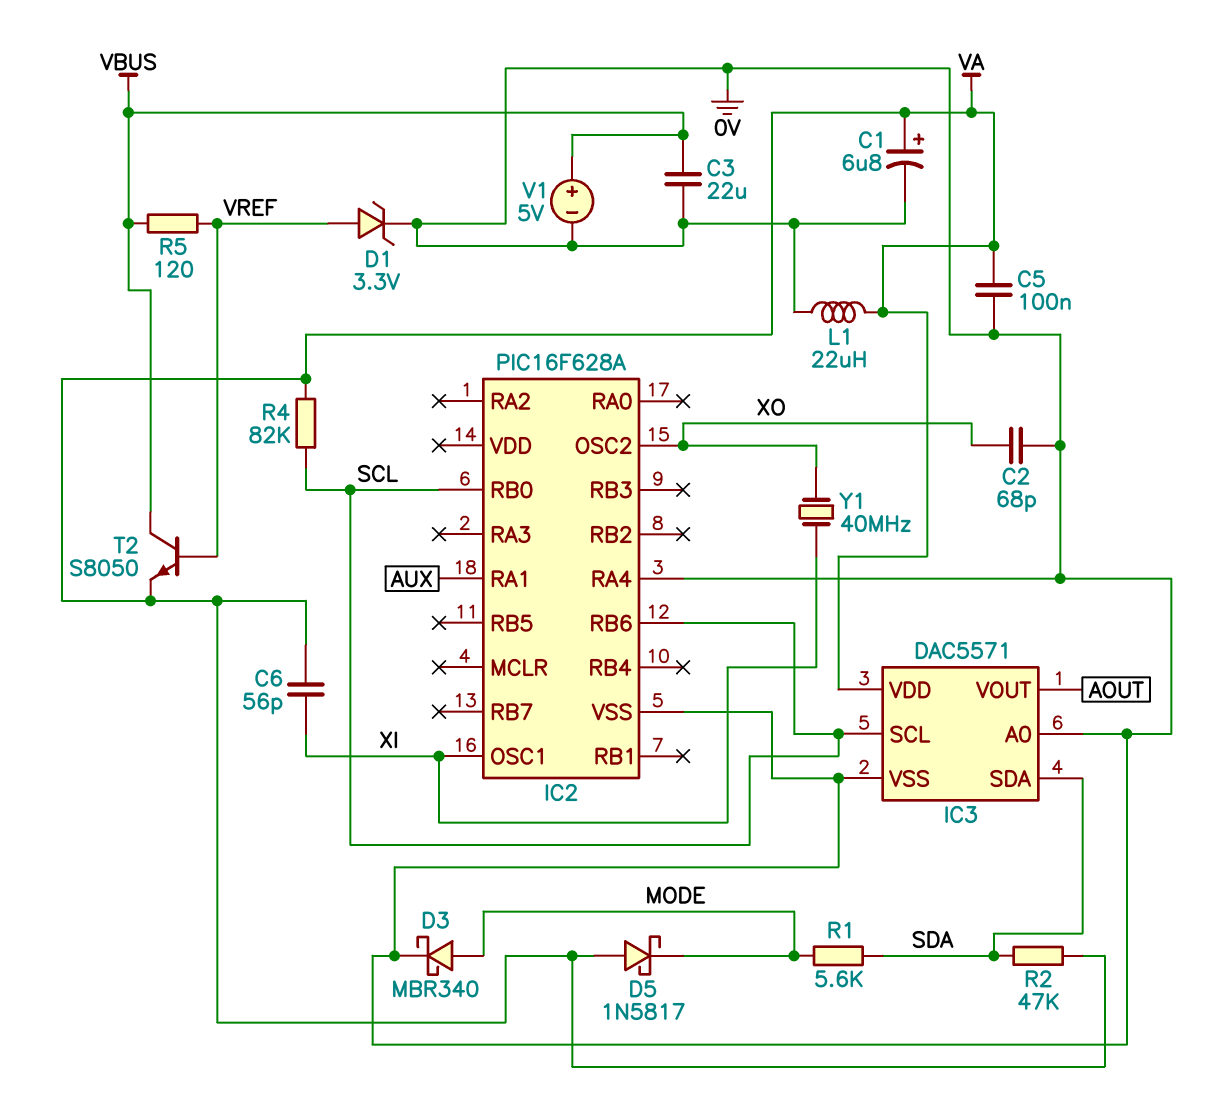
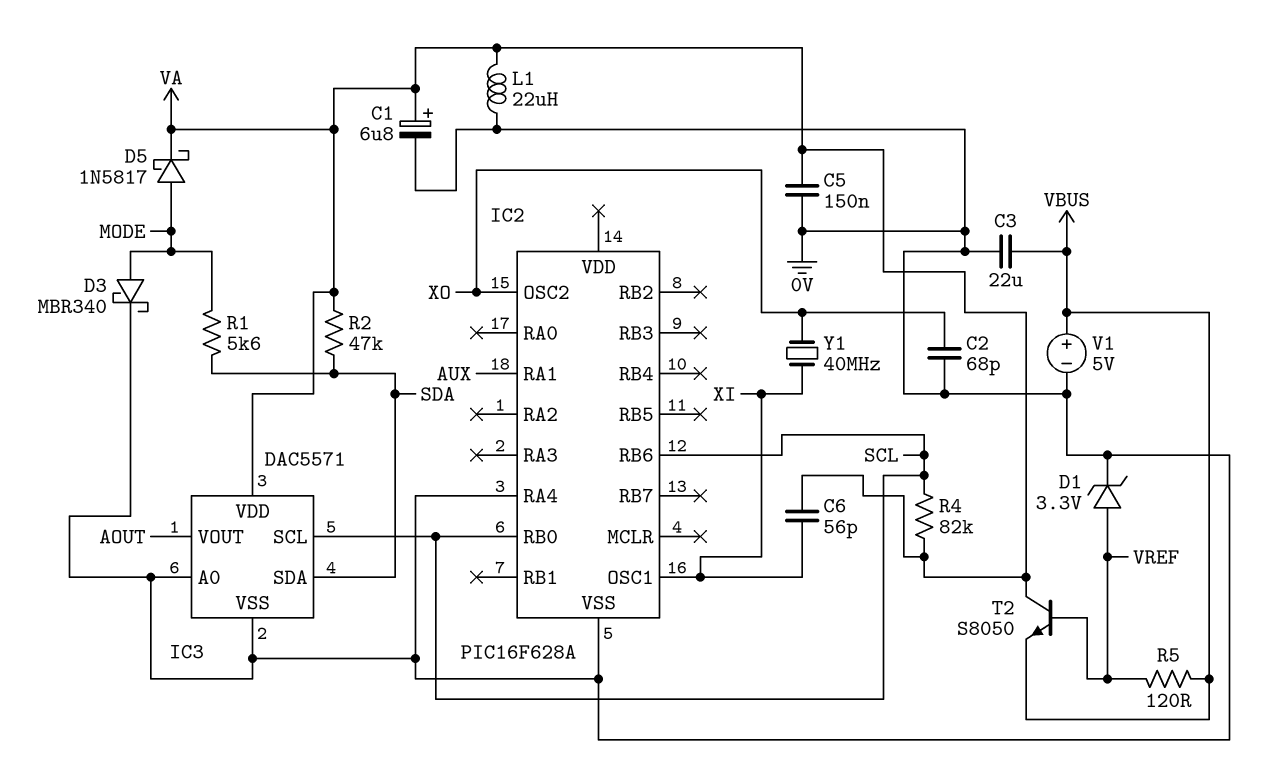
C5: 100nF (0V, VA) -> 150nF (0V, VA)
D5: schottky 1N5817 (A VA, K MODE) -> schottky 1N5817 (A MODE, K VA)
T2: NPN S8050 (B VREF, C VBUS, E VA) -> NPN S8050 (B VREF, C VA, E VBUS)

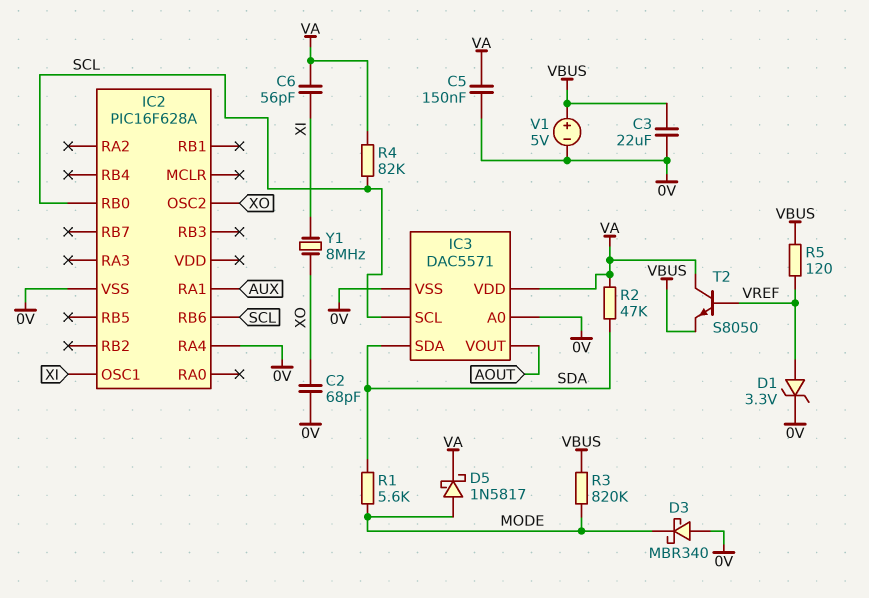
C1: 6.8uF (plus VA, minus 0V) -> none
D3: schottky MBR340 (A MODE, K 0V) -> schottky MBR340 (A 0V, K MODE)
L1: 22uH (0V, VA) -> none
R3: none -> 820k (MODE, VBUS)
Y1: 40MHz (XI, XO) -> 8MHz (XI, XO)

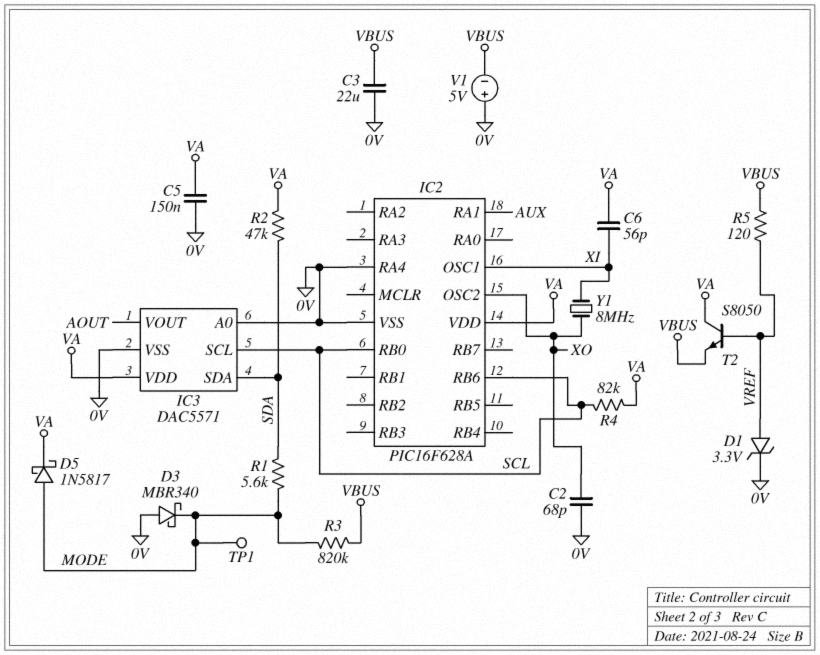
IC2 pin VDD: none -> VA
TP1: none -> test point (MODE)
V1: 5V (plus VBUS, minus 0V) -> 5V (plus 0V, minus VBUS)

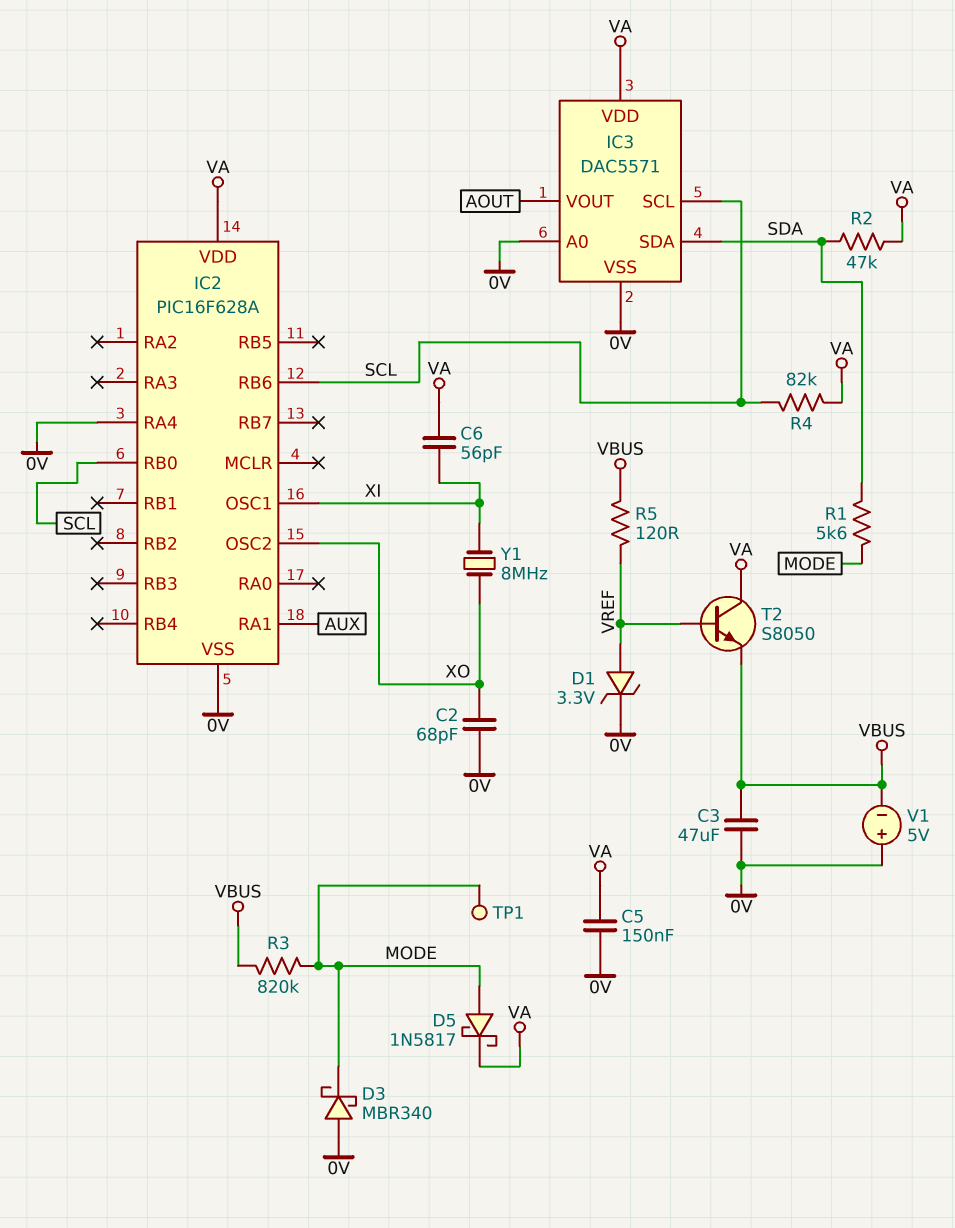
C3: 22uF (0V, VBUS) -> 47uF (0V, VBUS)

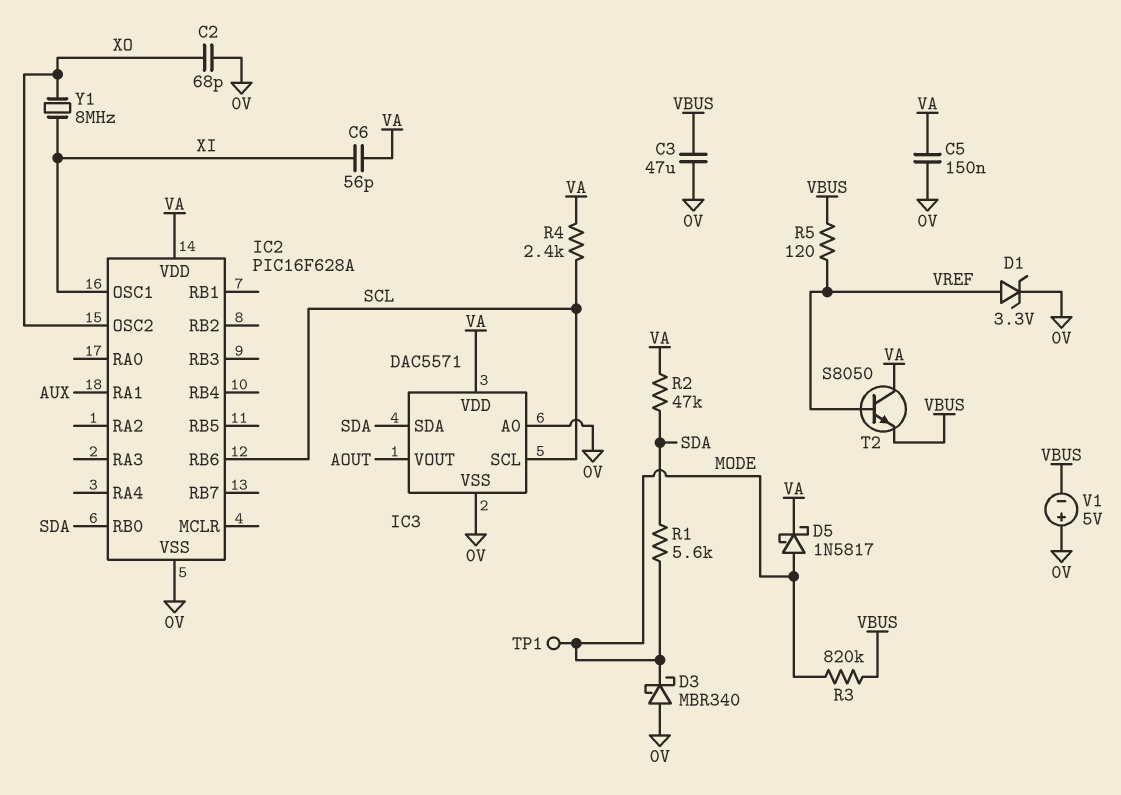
IC2 pin RA4: 0V -> none
IC2 pin RB0: SCL -> SDA
R4: 82k (SCL, VA) -> 2.4k (SCL, VA)

